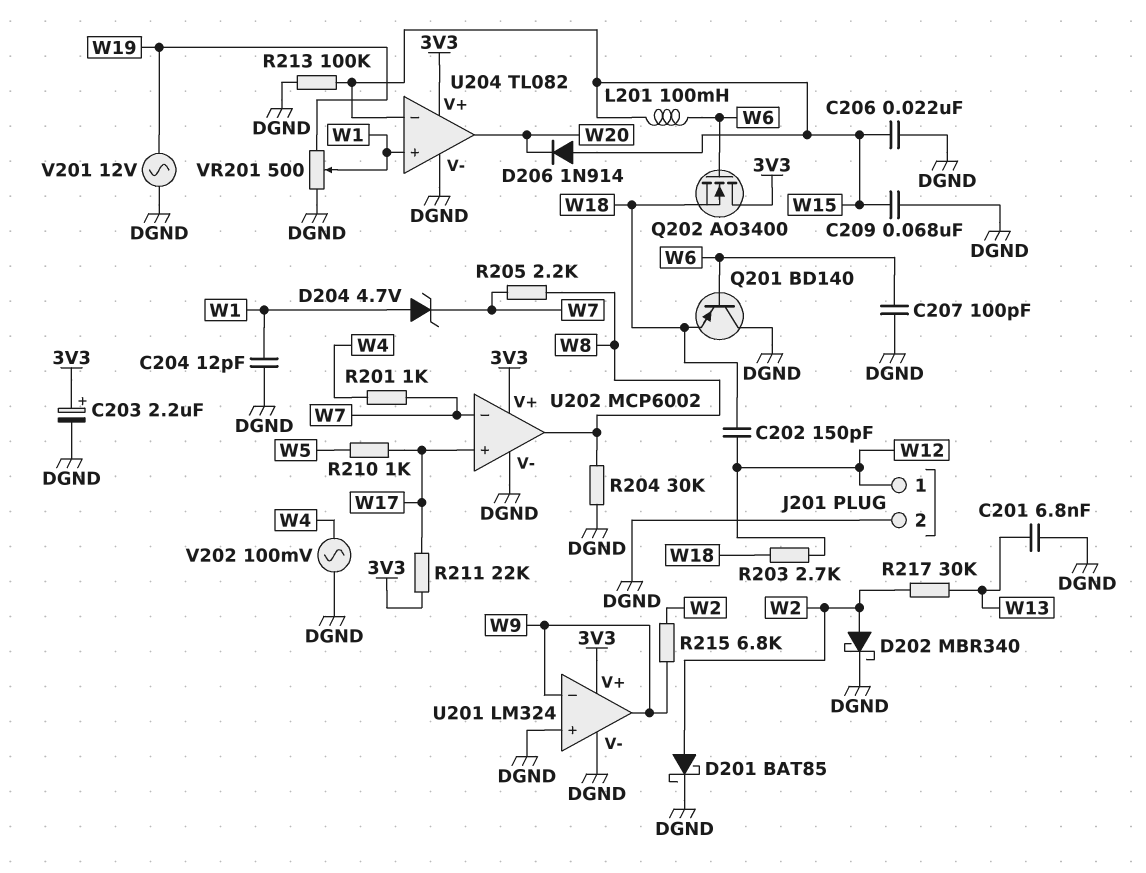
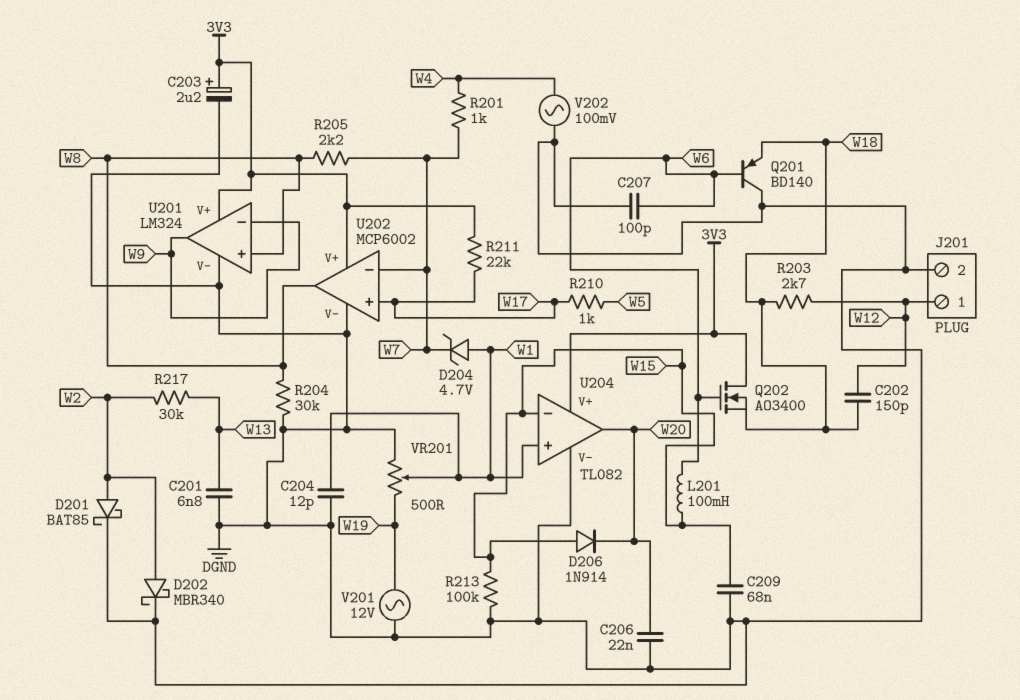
C206: 22nF (DGND, W15) -> 22nF (DGND, W20)
R215: 6.8k (W2, W9) -> none
U201 pin in+: DGND -> W8

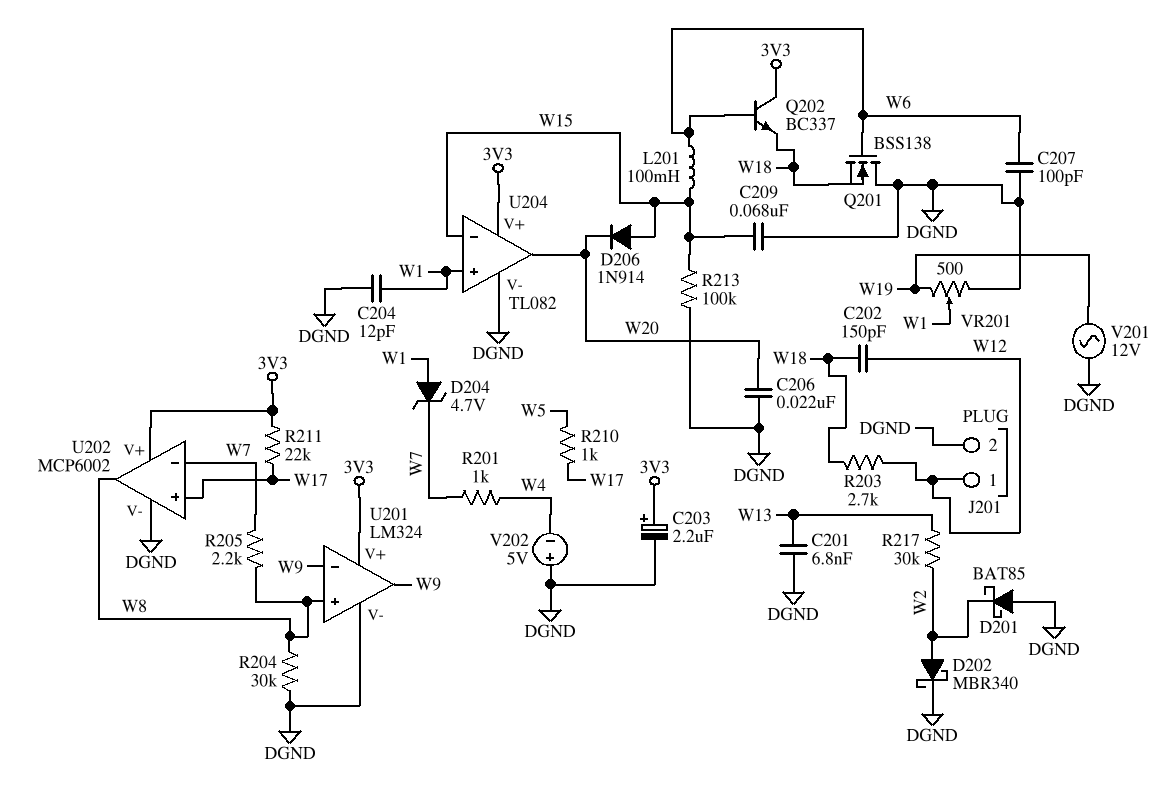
D201: schottky BAT85 (A W2, K DGND) -> schottky BAT85 (A DGND, K W2)
Q201: PNP BD140 (B W6, C DGND, E W18) -> NMOS BSS138 (G W6, D DGND, S W18)
Q202: NMOS AO3400 (G W6, D 3V3, S W18) -> NPN BC337 (B W6, C 3V3, E W18)
V202: AC 100mV (DGND, W4) -> 5V (plus DGND, minus W4)

